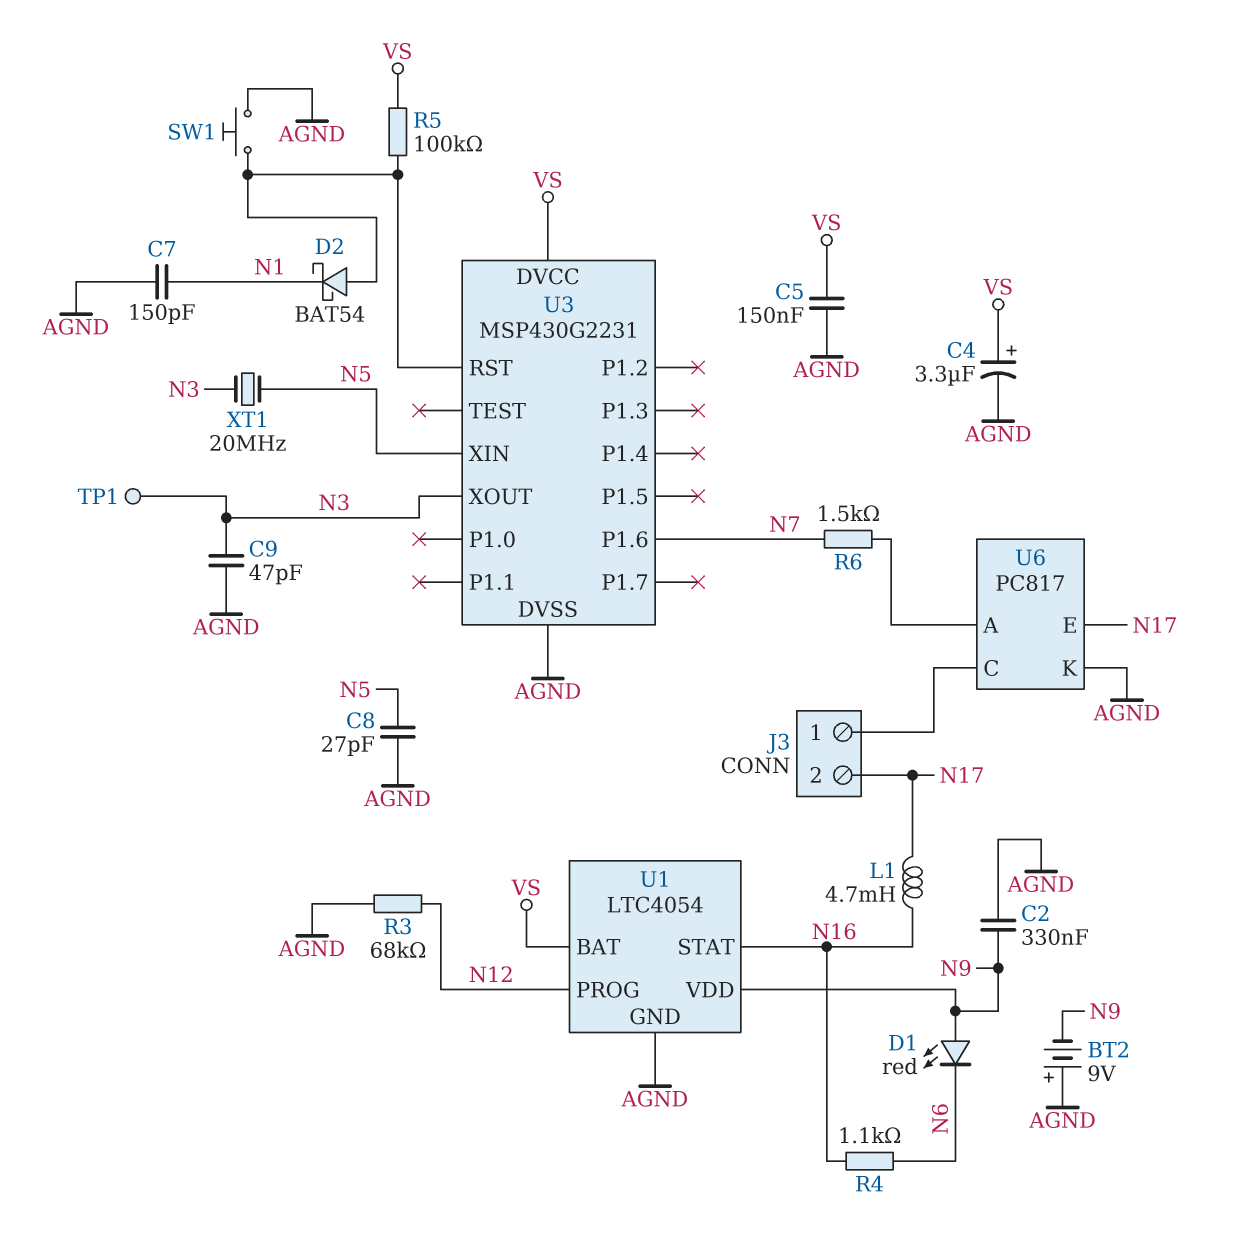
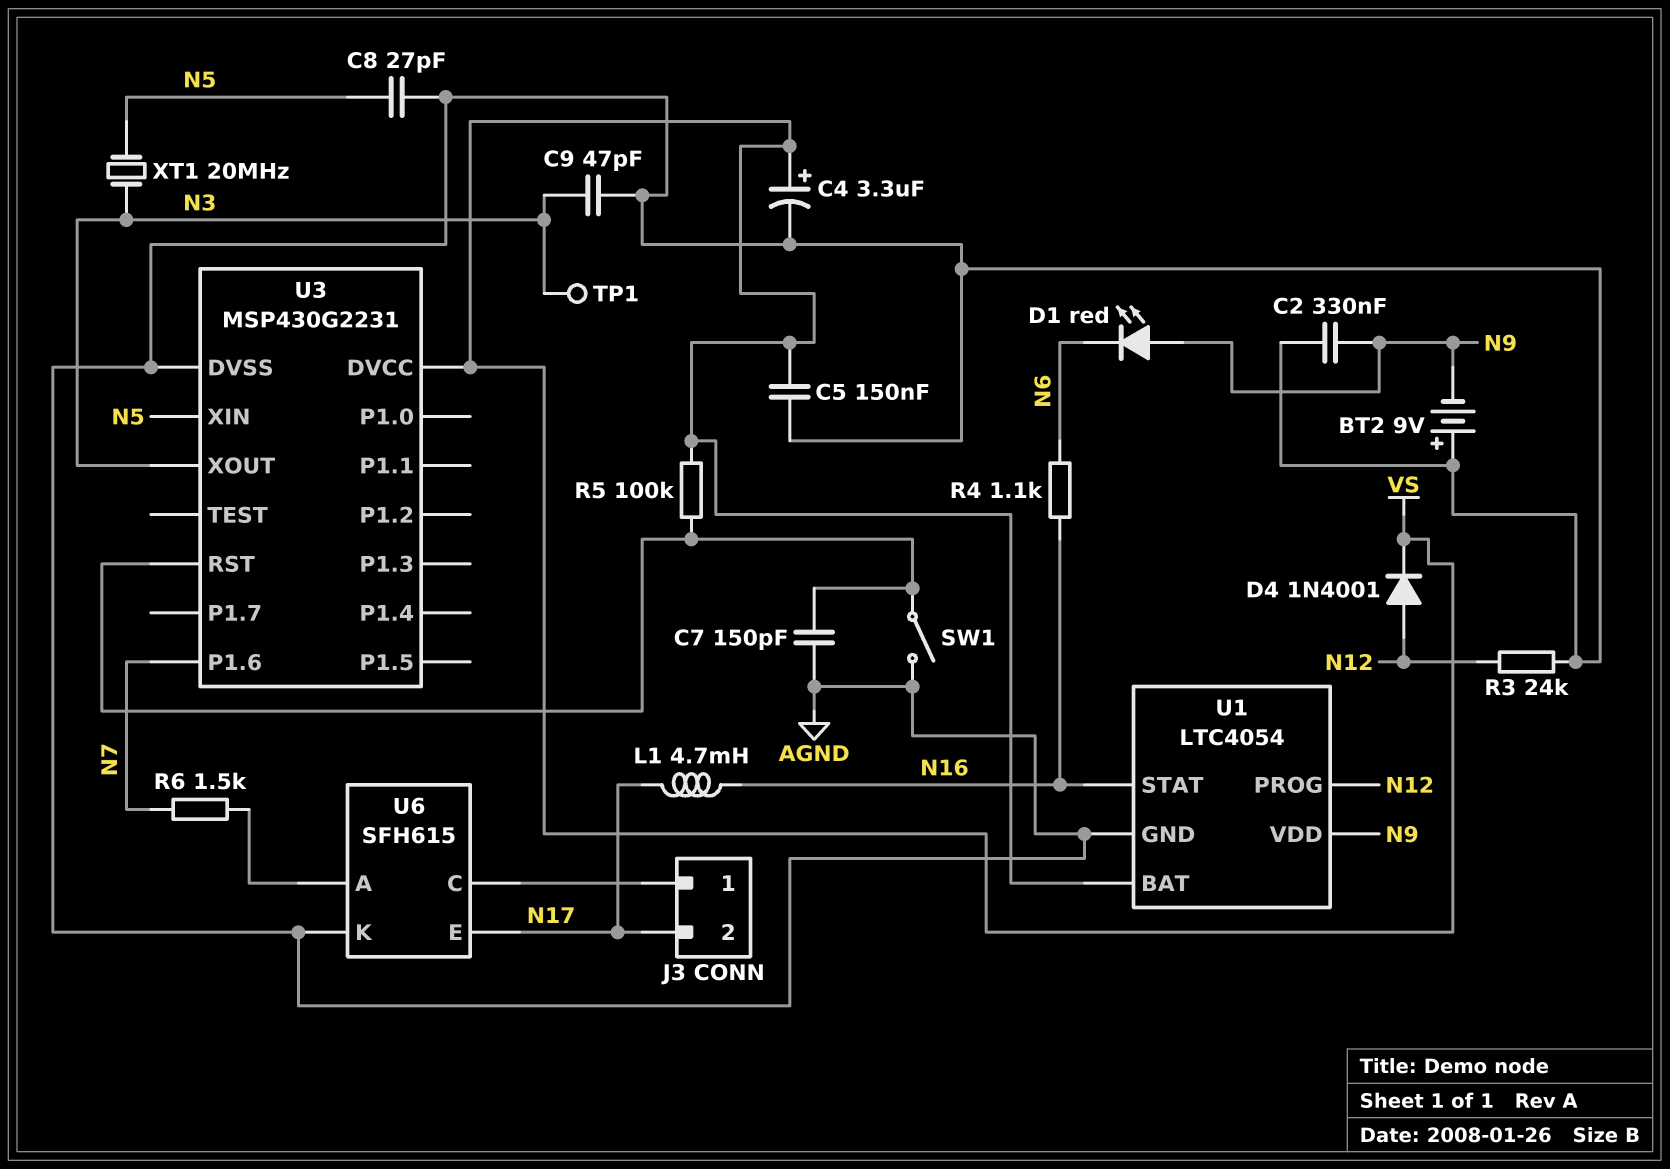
C7: 150pF (AGND, N1) -> 150pF (AGND, U3/RST)
D2: schottky BAT54 (A U3/RST, K N1) -> none
D4: none -> diode 1N4001 (A N12, K VS)
R3: 68k (AGND, N12) -> 24k (AGND, N12)
SW1: button (AGND, U3/RST) -> switch (AGND, U3/RST)
U6: PC817 -> SFH615

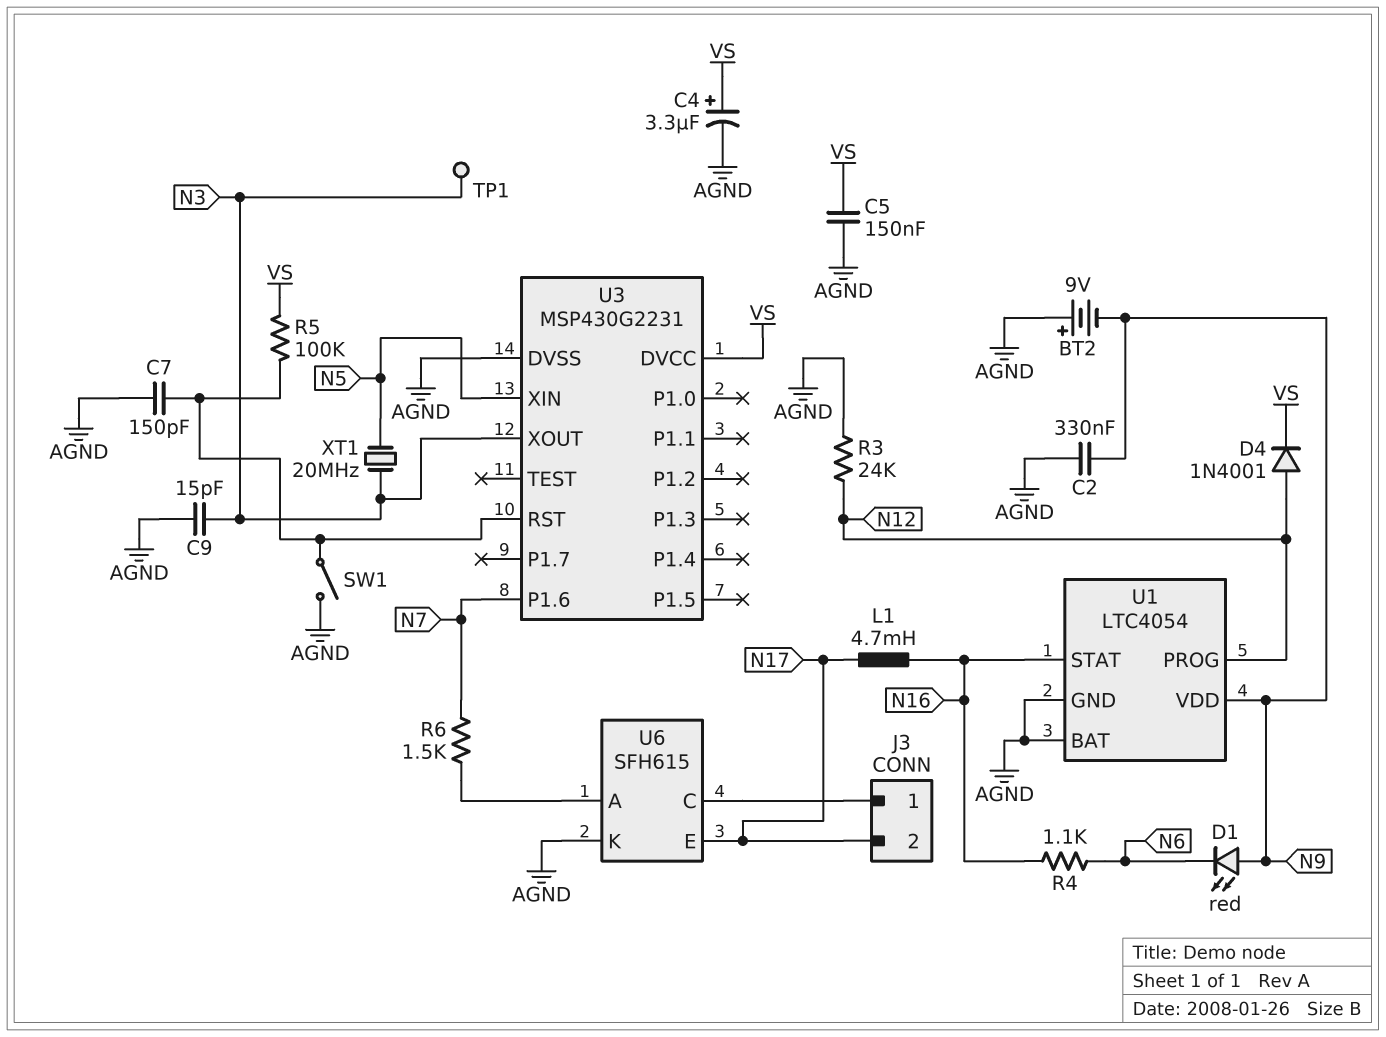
C8: 27pF (AGND, N5) -> none
C9: 47pF (AGND, N3) -> 15pF (AGND, N3)
U1 pin BAT: VS -> AGND

